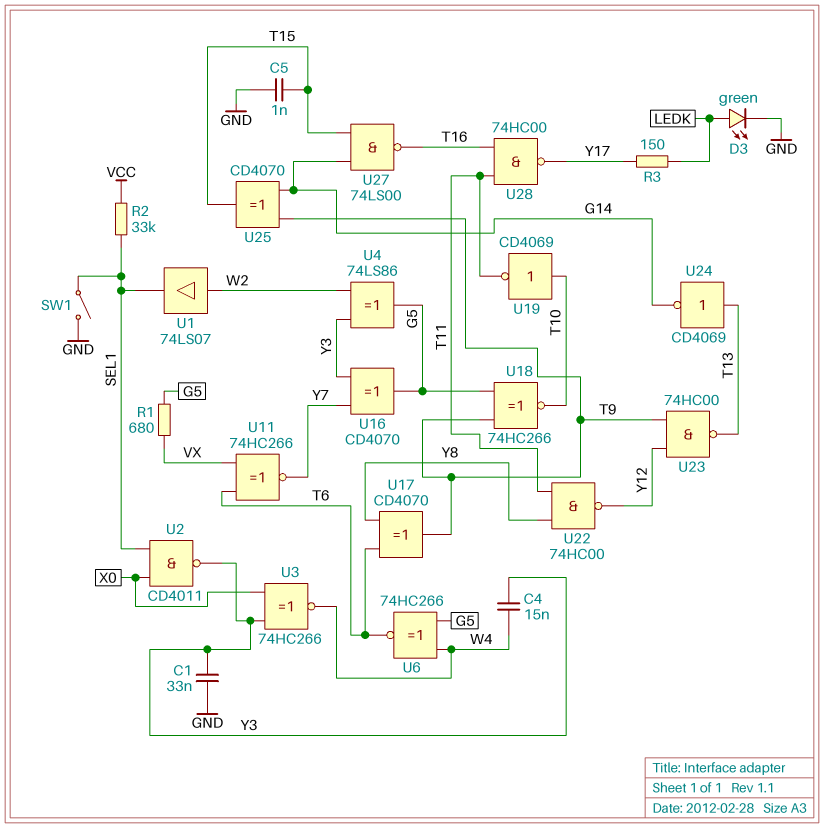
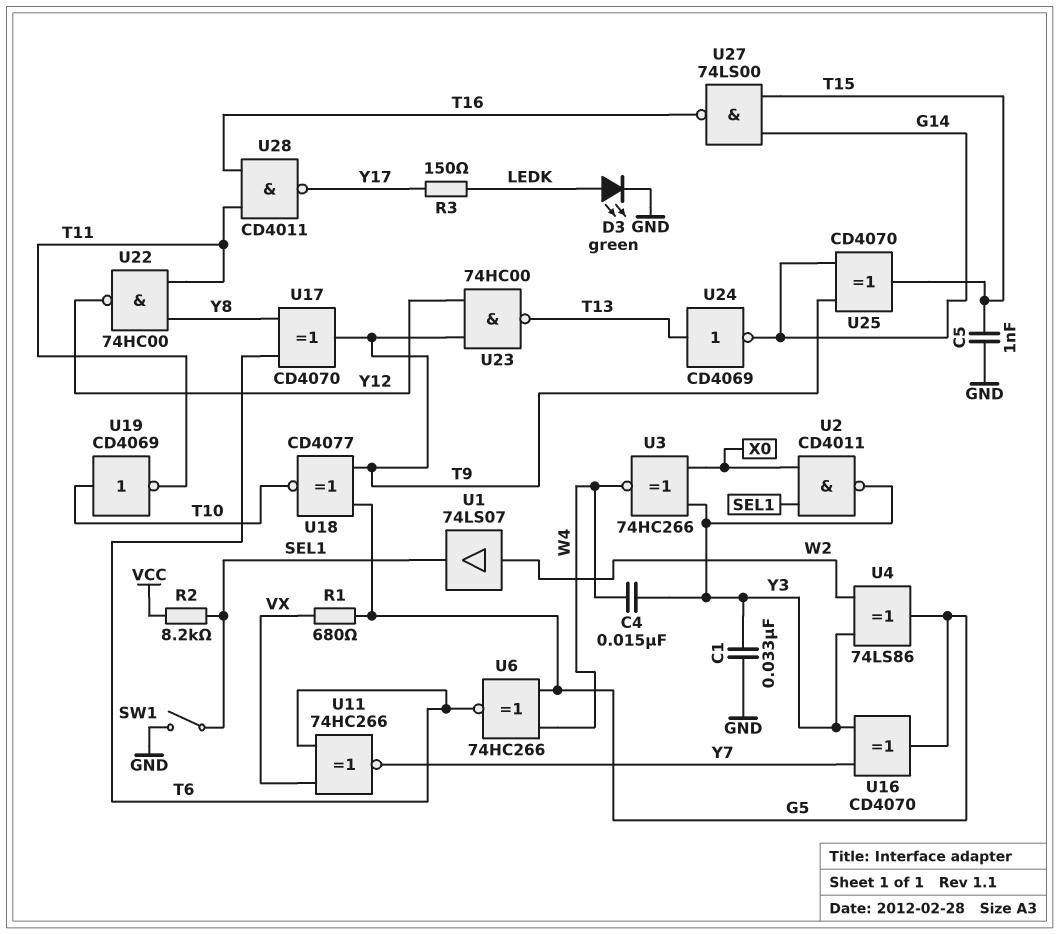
R2: 33k (SEL1, VCC) -> 8.2k (SEL1, VCC)
U18: XNOR 74HC266 (in G5, in T9, out T10) -> XNOR CD4077 (in G5, in T9, out T10)
U28: NAND 74HC00 (in T11, in T16, out Y17) -> NAND CD4011 (in T11, in T16, out Y17)

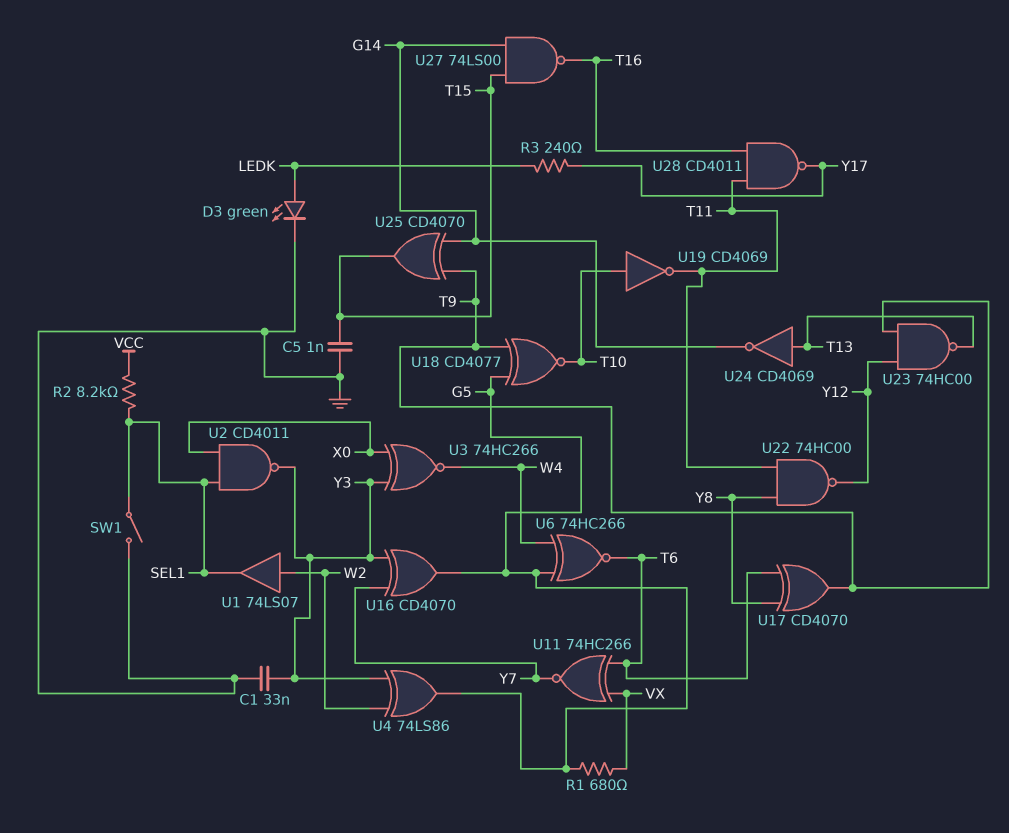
C4: 15nF (W4, Y3) -> none
R3: 150 (LEDK, Y17) -> 240 (LEDK, Y17)

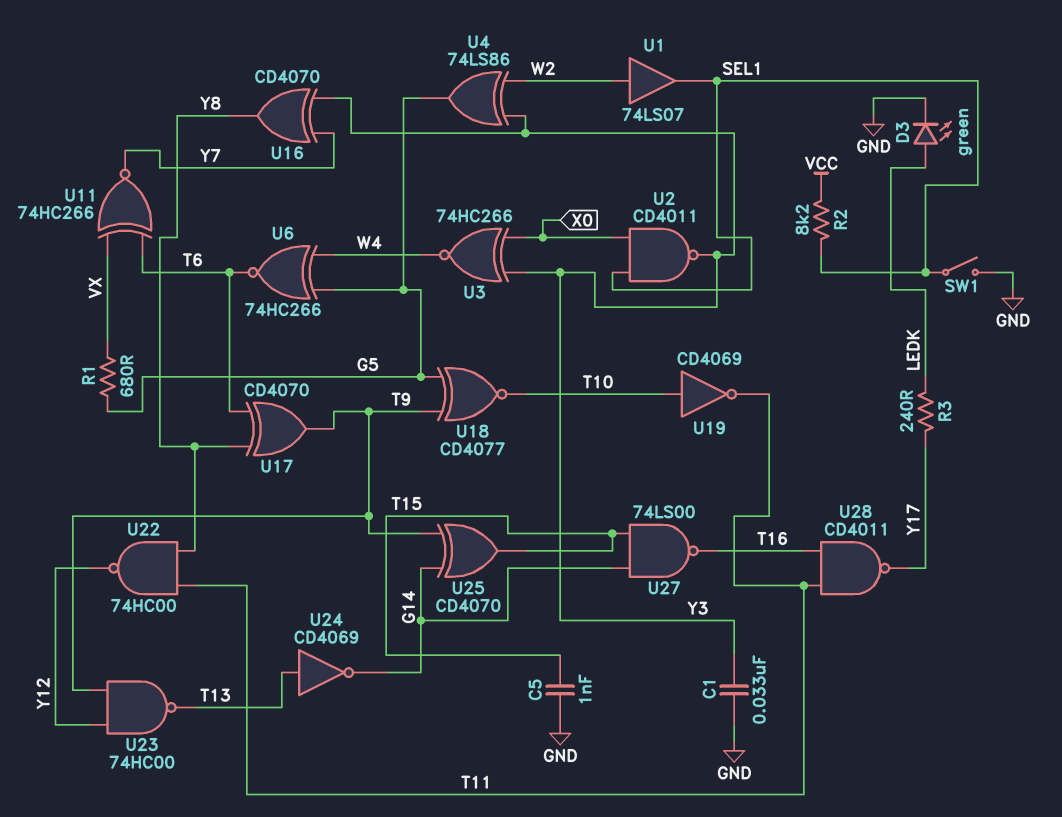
U16: XOR CD4070 (in Y3, in Y7, out G5) -> XOR CD4070 (in Y3, in Y7, out Y8)

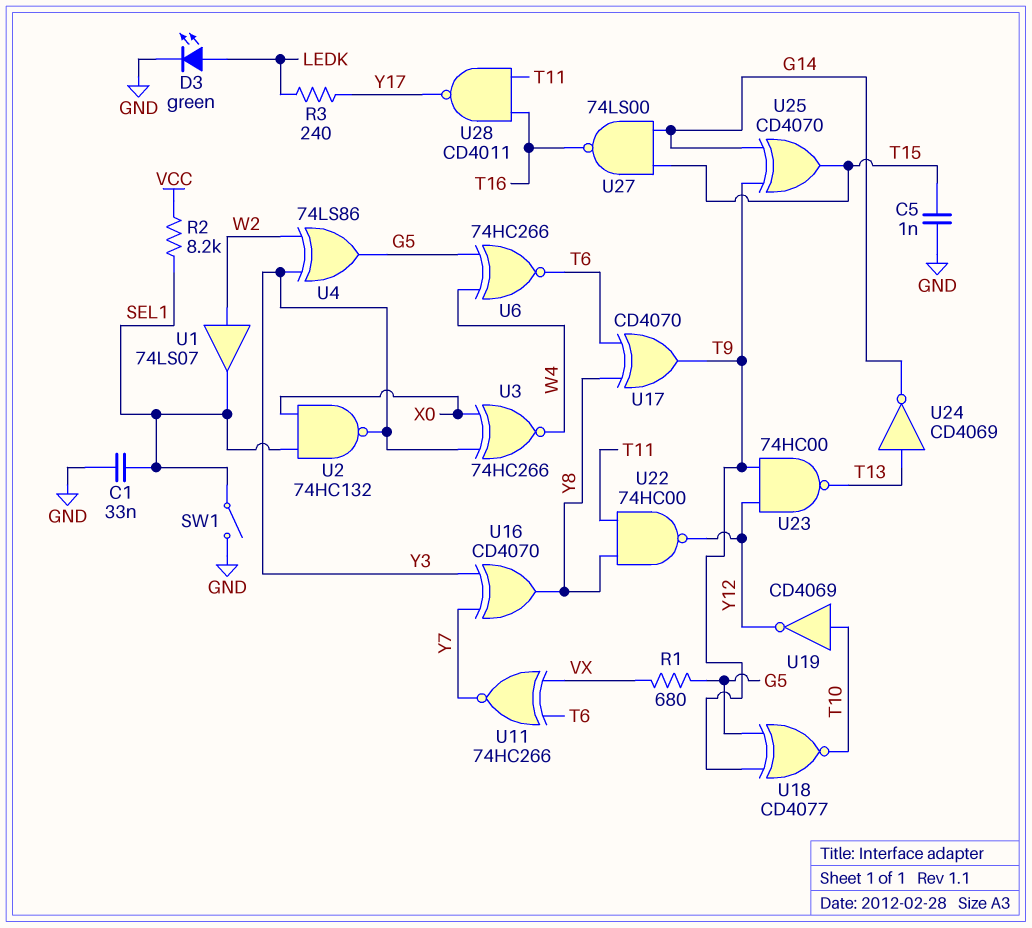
C1: 33nF (GND, Y3) -> 33nF (GND, SEL1)
U2: NAND CD4011 (in SEL1, in X0, out Y3) -> NAND 74HC132 (in SEL1, in X0, out Y3)
U19: NOT CD4069 (in T10, out T11) -> NOT CD4069 (in T10, out Y12)

